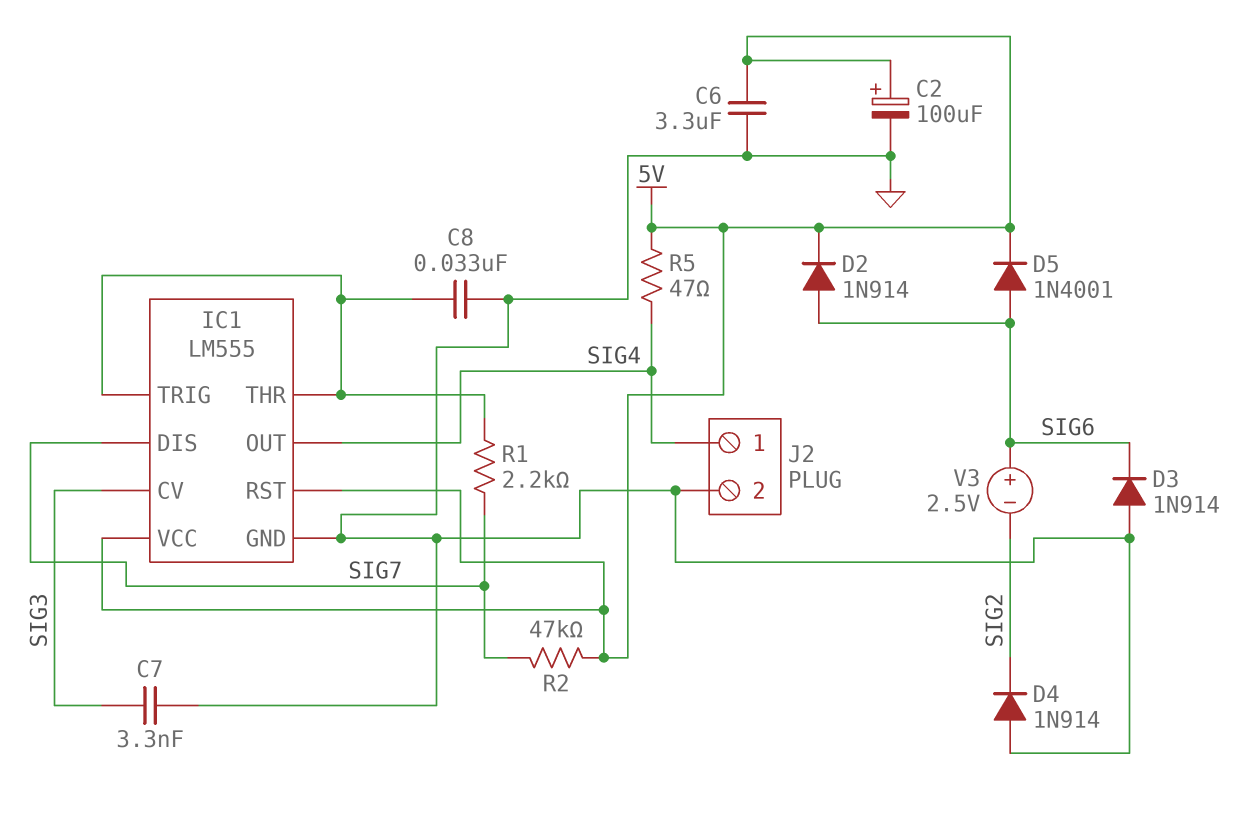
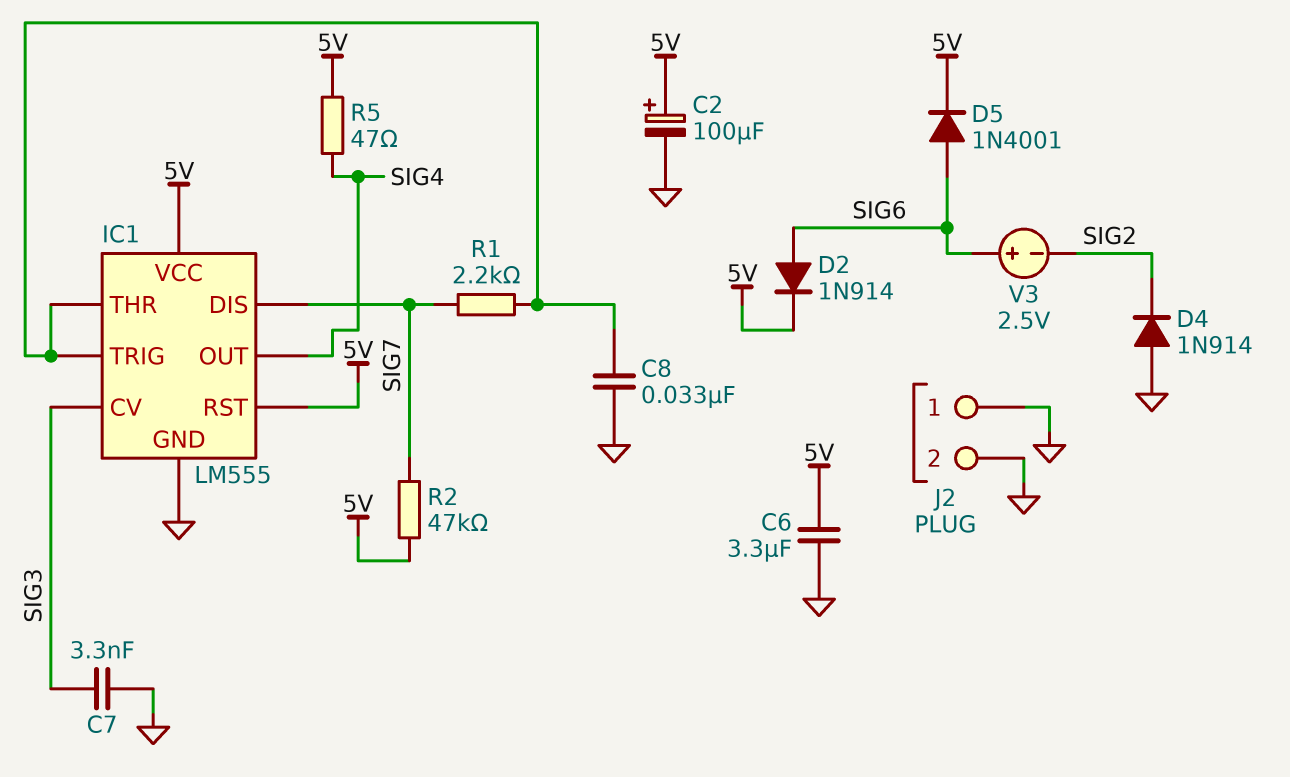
D3: diode 1N914 (A GND, K SIG6) -> none
J2 pin 1: SIG4 -> GND

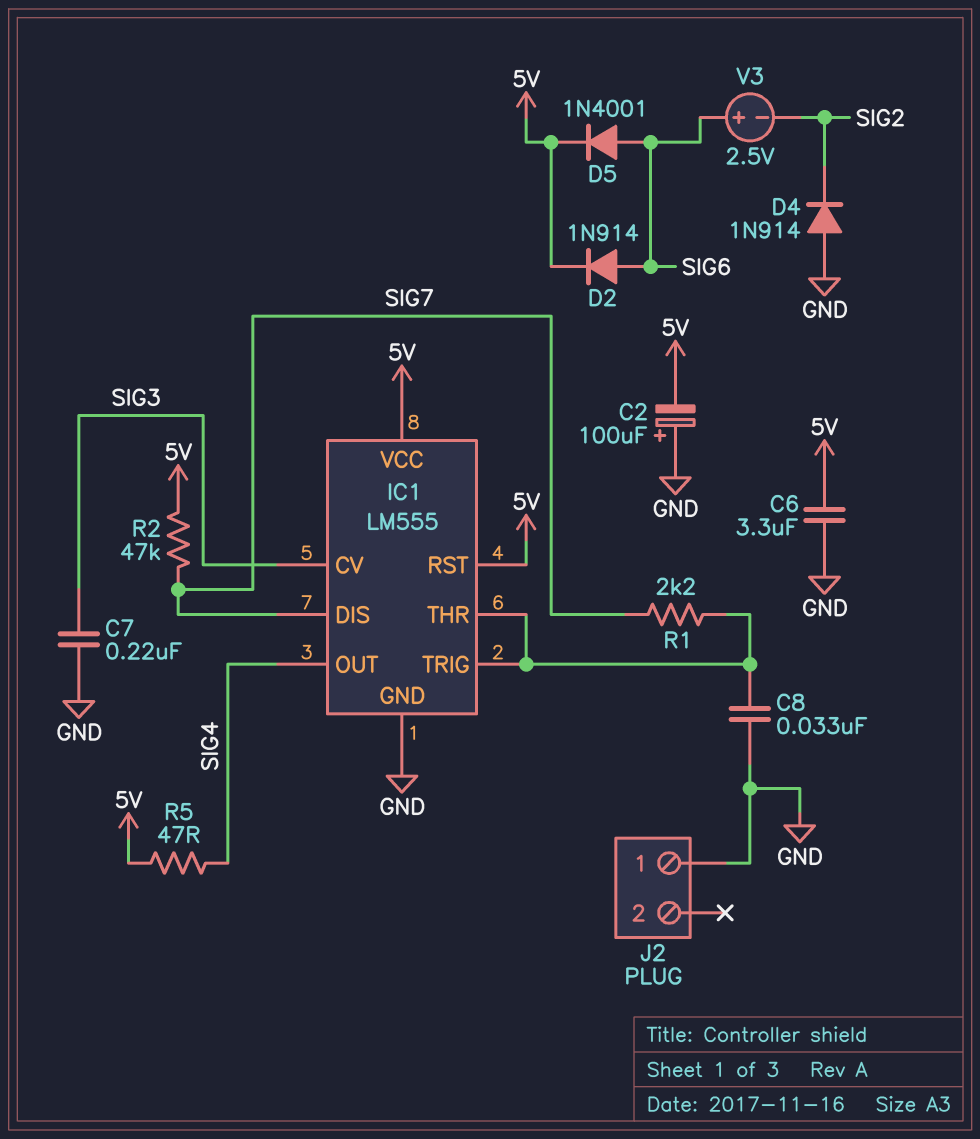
C2: 100uF (plus 5V, minus GND) -> 100uF (plus GND, minus 5V)
C7: 3.3nF (GND, SIG3) -> 220nF (GND, SIG3)
J2 pin 2: GND -> none

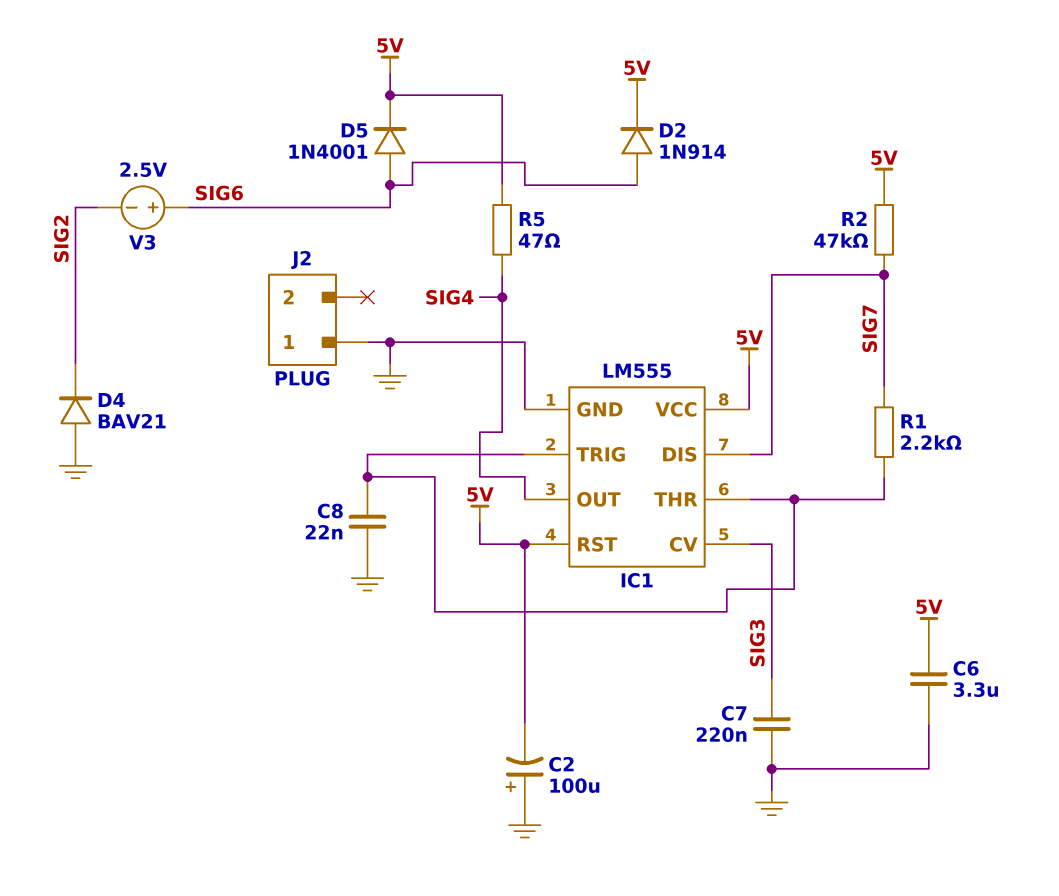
C8: 33nF (GND, IC1/THR) -> 22nF (GND, IC1/THR)
D4: diode 1N914 (A GND, K SIG2) -> diode BAV21 (A GND, K SIG2)

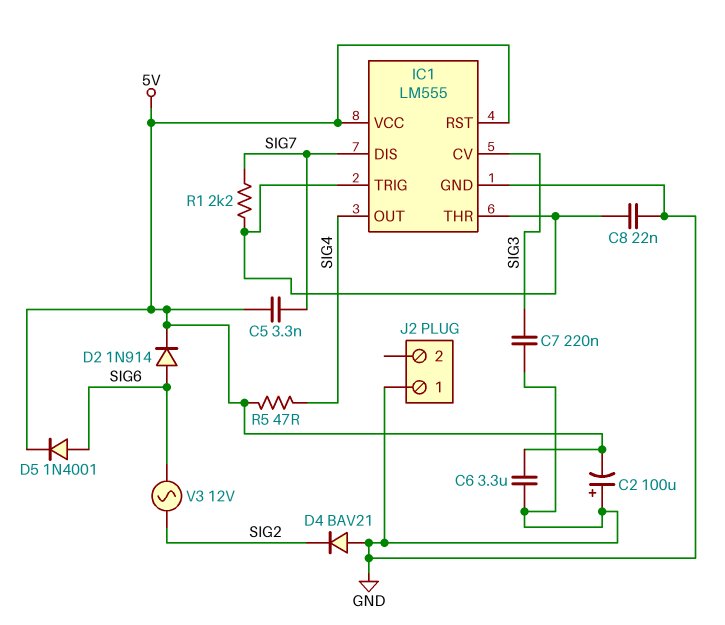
C5: none -> 3.3nF (5V, SIG7)
R2: 47k (5V, SIG7) -> none
V3: 2.5V (plus SIG6, minus SIG2) -> AC 12V (SIG2, SIG6)

